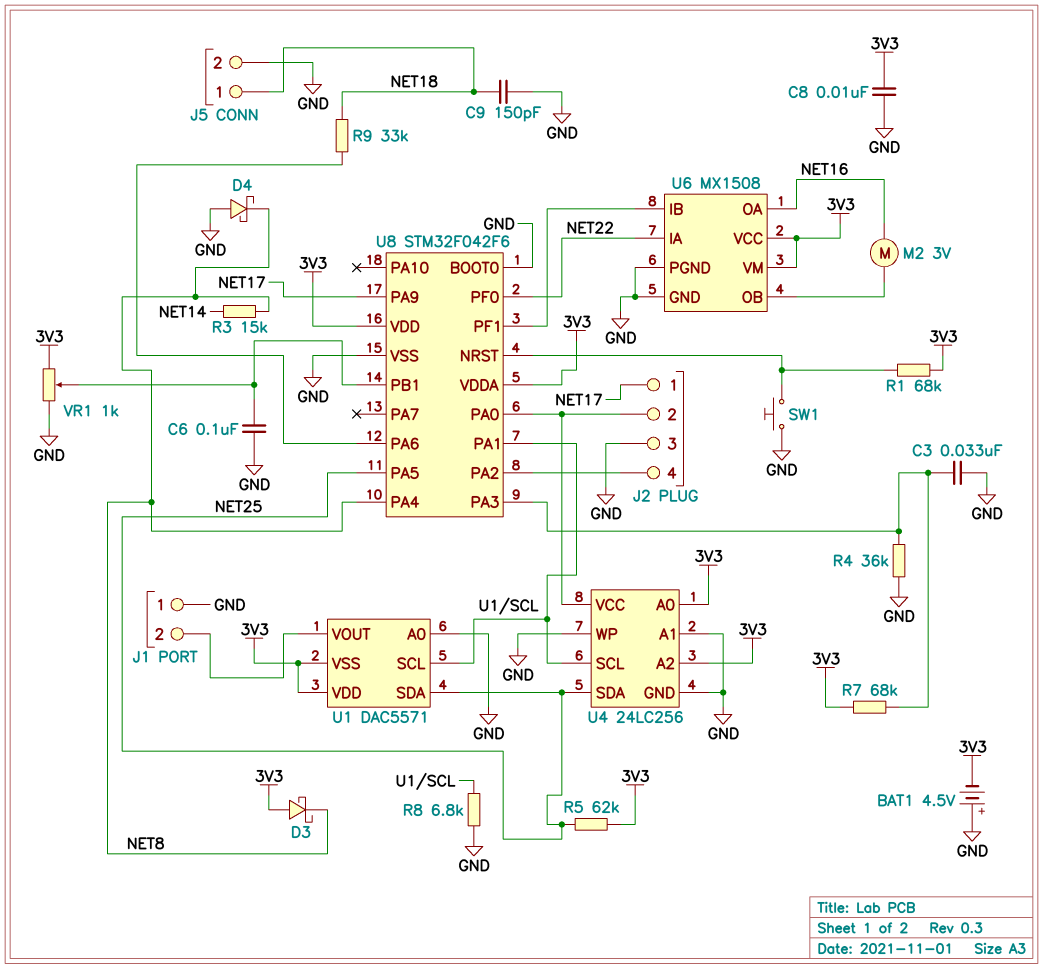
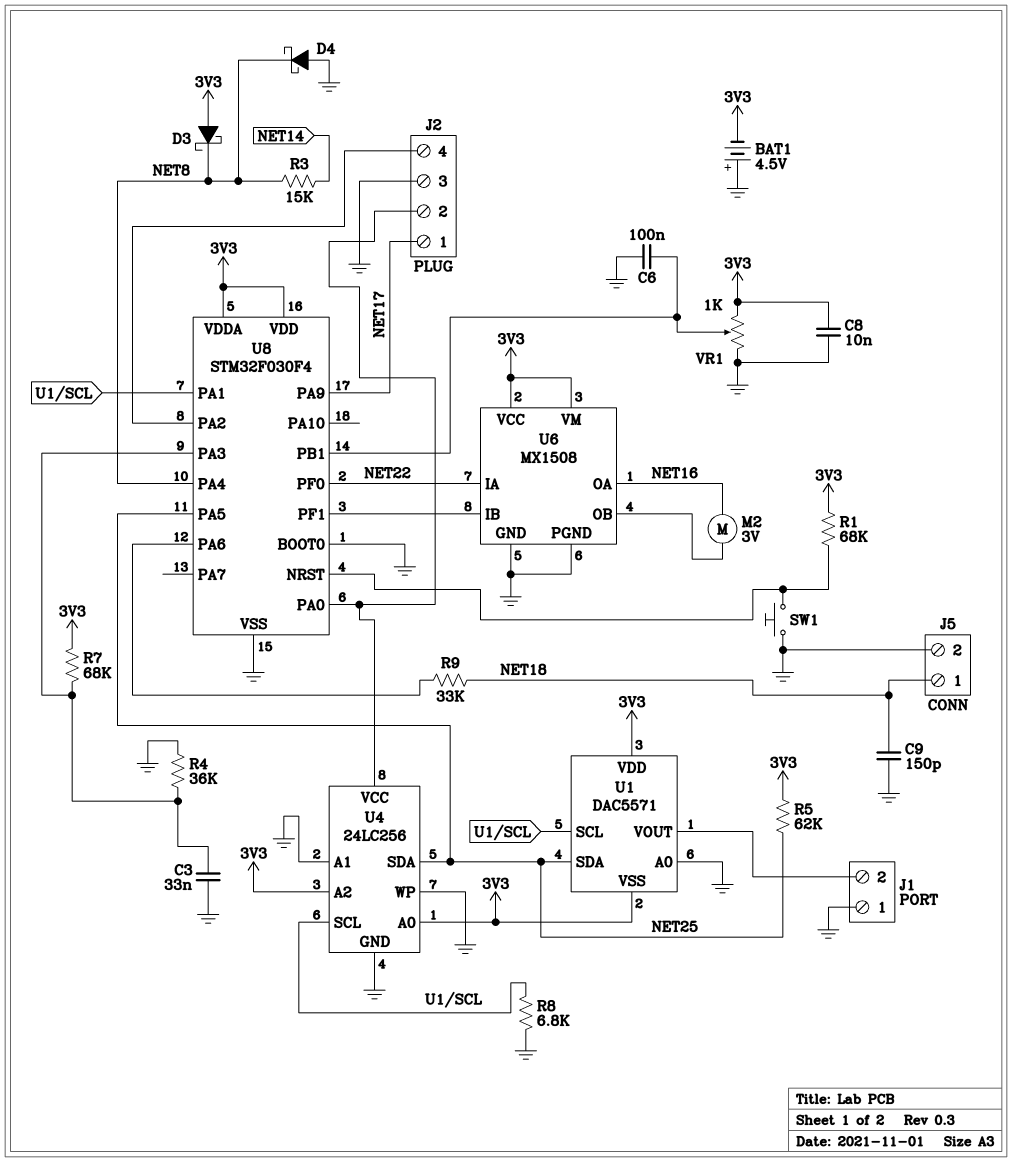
U8: STM32F042F6 -> STM32F030F4

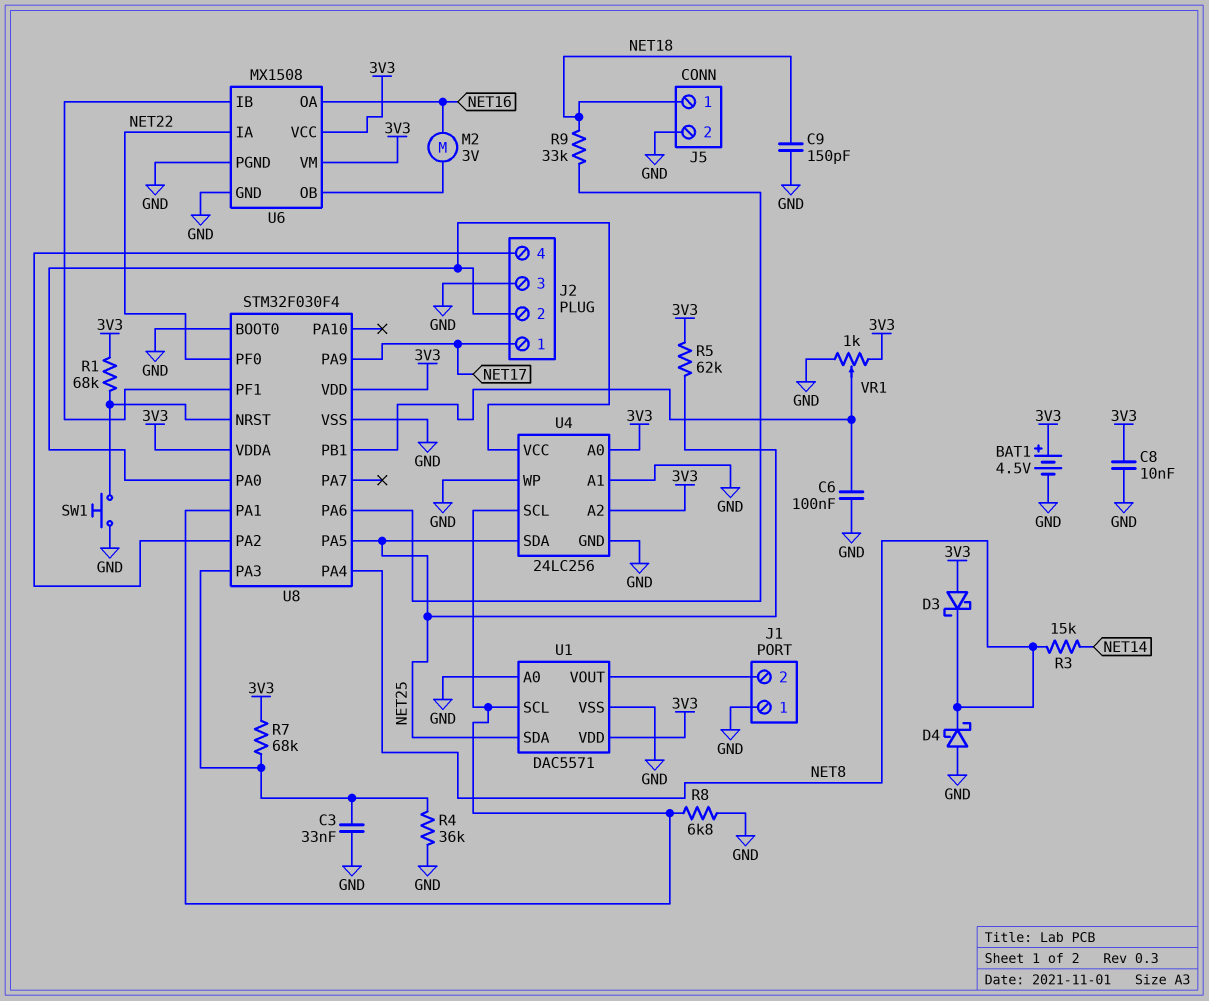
BAT1: 4.5V (plus GND, minus 3V3) -> 4.5V (plus 3V3, minus GND)
U1 pin VSS: 3V3 -> GND

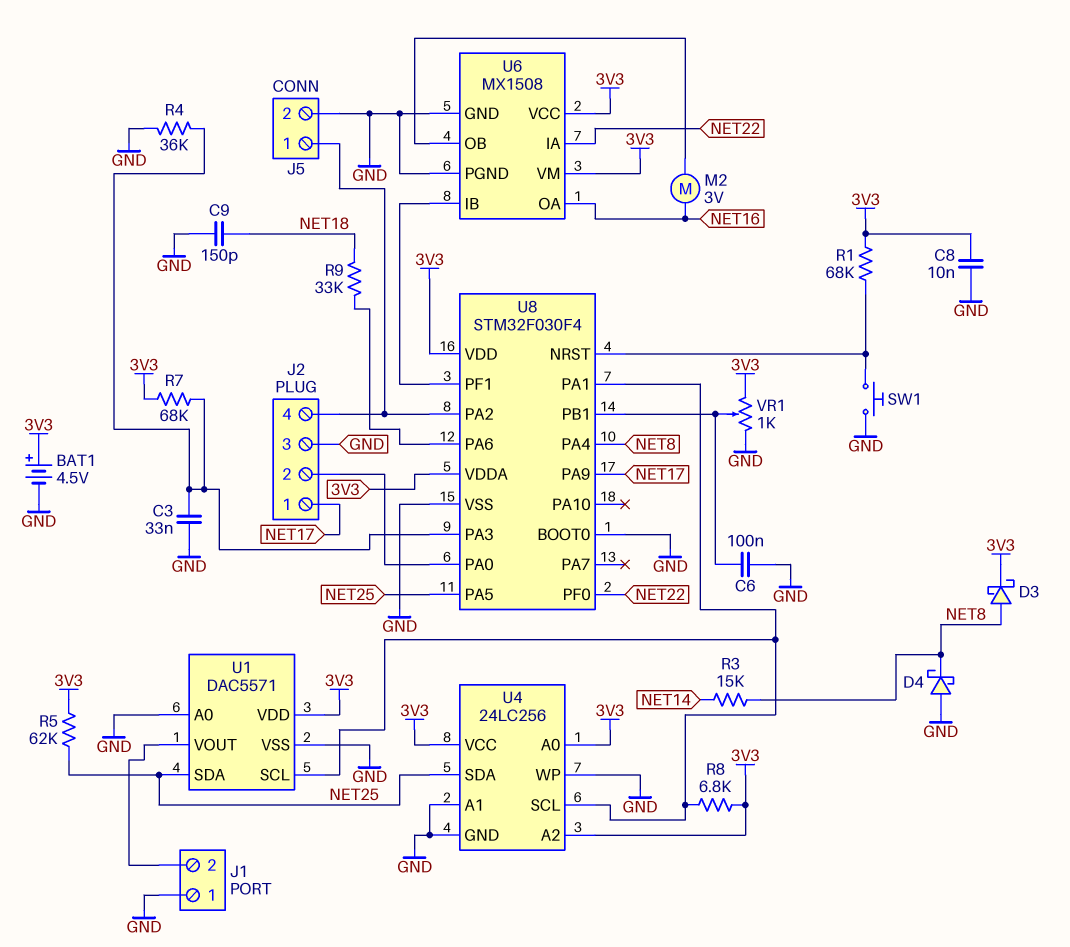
D3: schottky (A 3V3, K NET8) -> schottky (A NET8, K 3V3)
J5 pin 1: NET18 -> J2/4
R8: 6.8k (GND, U1/SCL) -> 6.8k (3V3, U1/SCL)
U4 pin VCC: J2/2 -> 3V3

